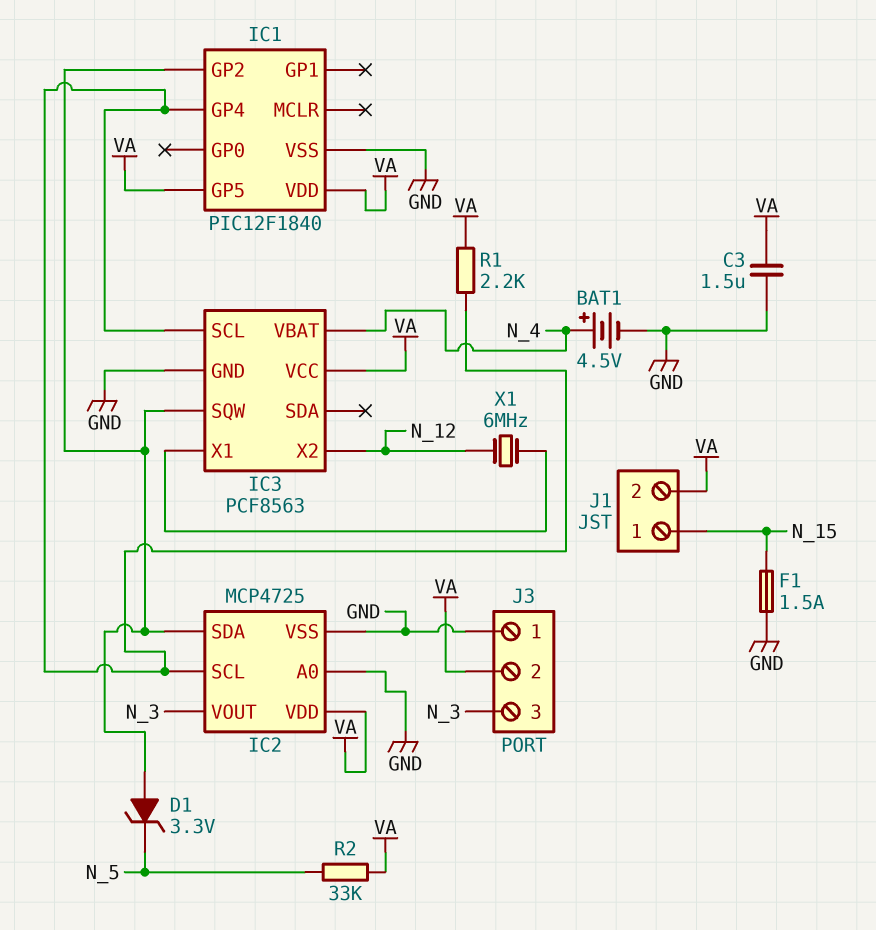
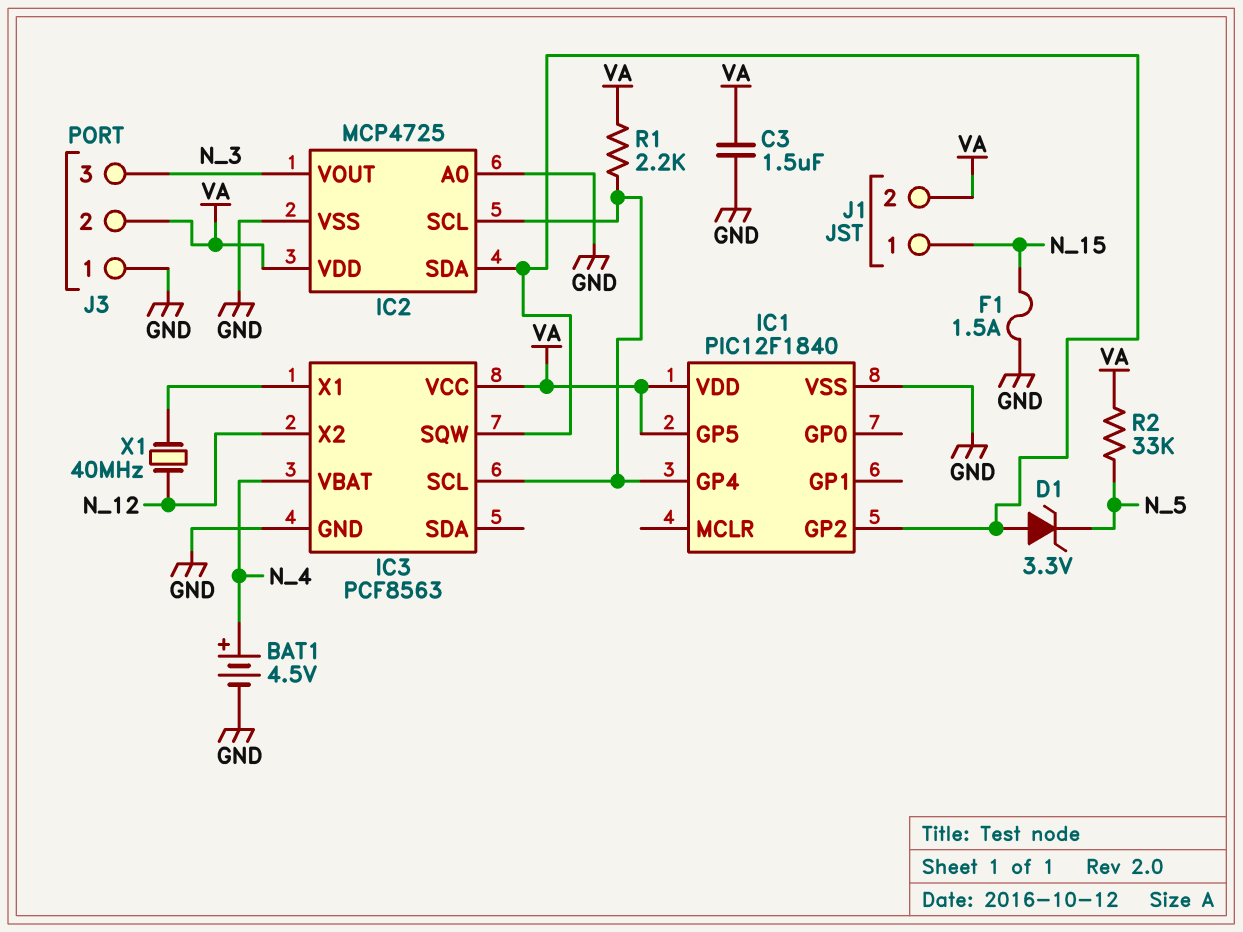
X1: 6MHz (IC3/X1, N_12) -> 40MHz (IC3/X1, N_12)

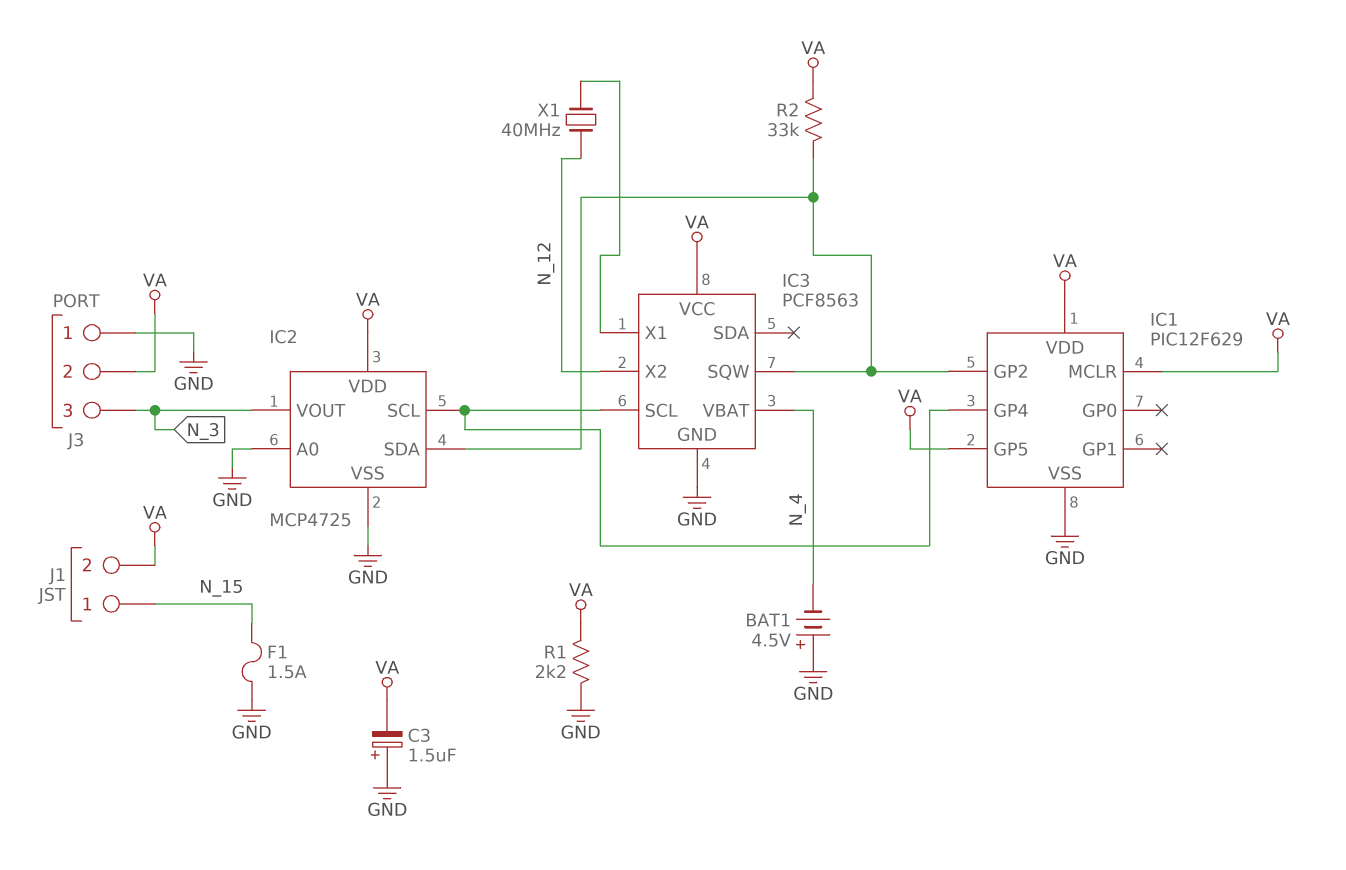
BAT1: 4.5V (plus N_4, minus GND) -> 4.5V (plus GND, minus N_4)
C3: 1.5uF (GND, VA) -> 1.5uF (plus GND, minus VA)
D1: zener 3.3V (A IC1/GP2, K N_5) -> none
IC1: PIC12F1840 -> PIC12F629
IC1 pin MCLR: none -> VA
R1: 2.2k (IC1/GP4, VA) -> 2.2k (GND, VA)
R2: 33k (N_5, VA) -> 33k (IC1/GP2, VA)

